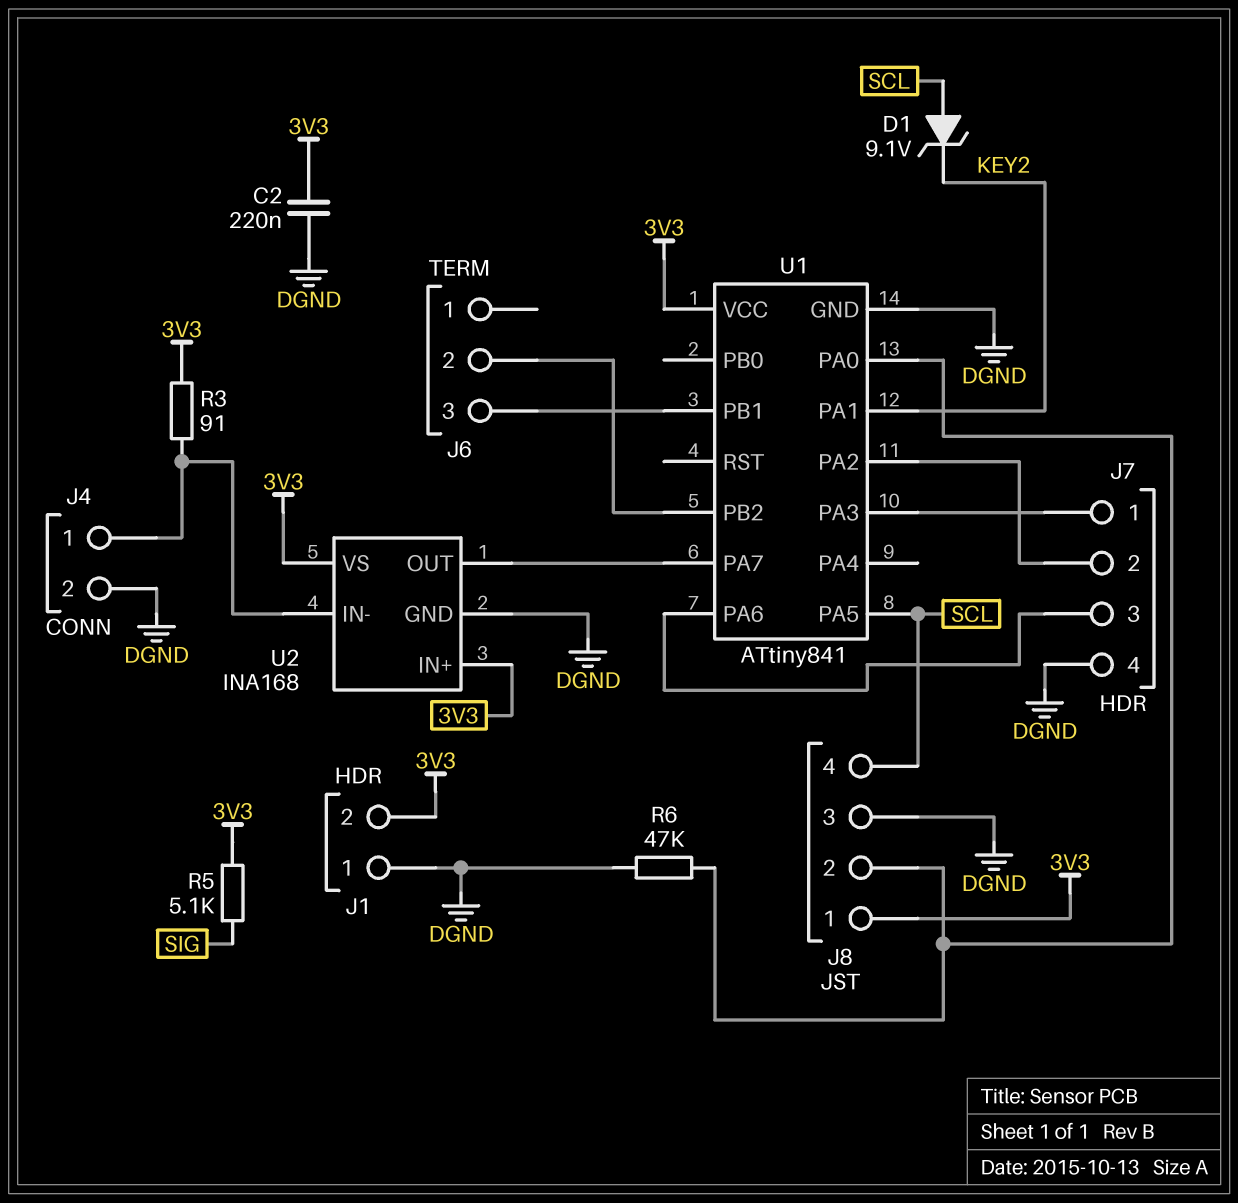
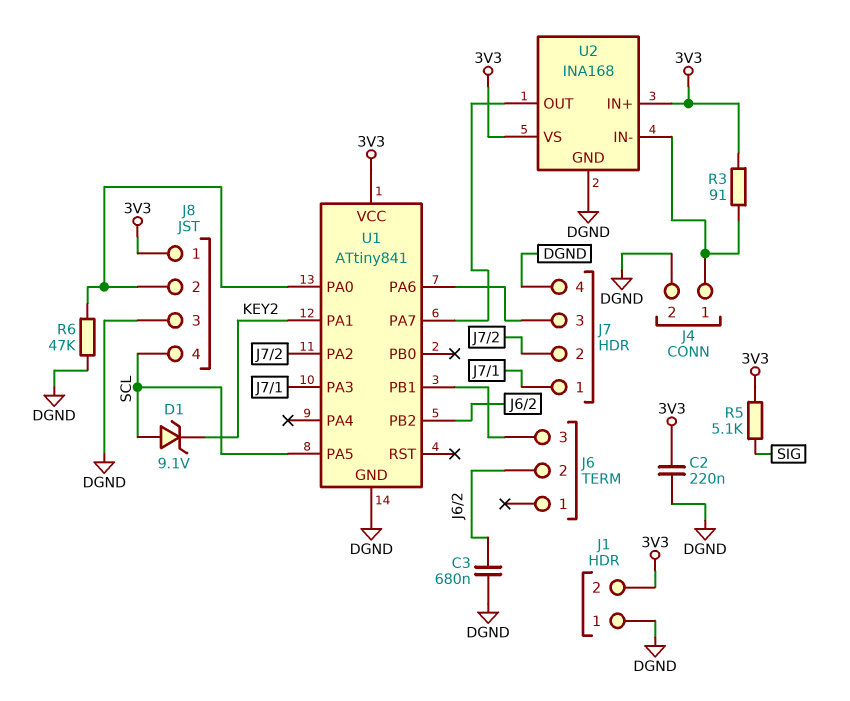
C3: none -> 680nF (DGND, J6/2)

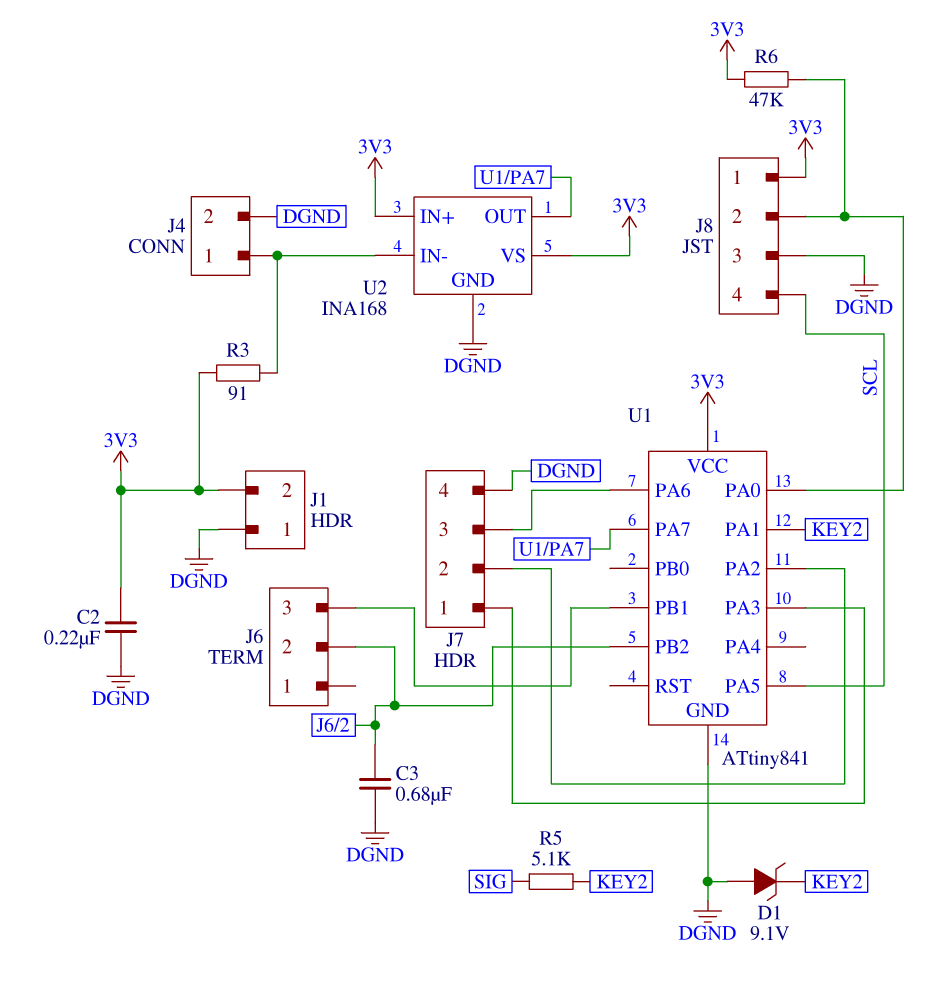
D1: zener 9.1V (A SCL, K KEY2) -> zener 9.1V (A DGND, K KEY2)
R5: 5.1k (3V3, SIG) -> 5.1k (KEY2, SIG)
R6: 47k (DGND, J8/2) -> 47k (3V3, J8/2)

